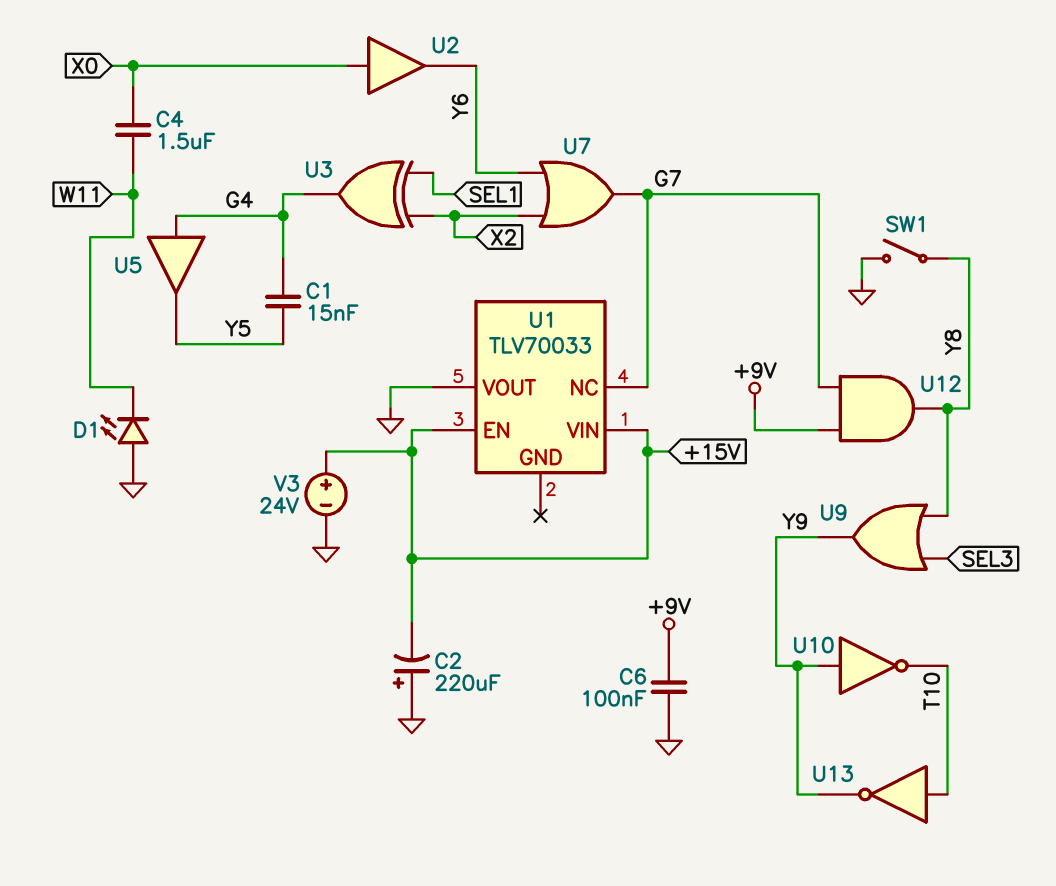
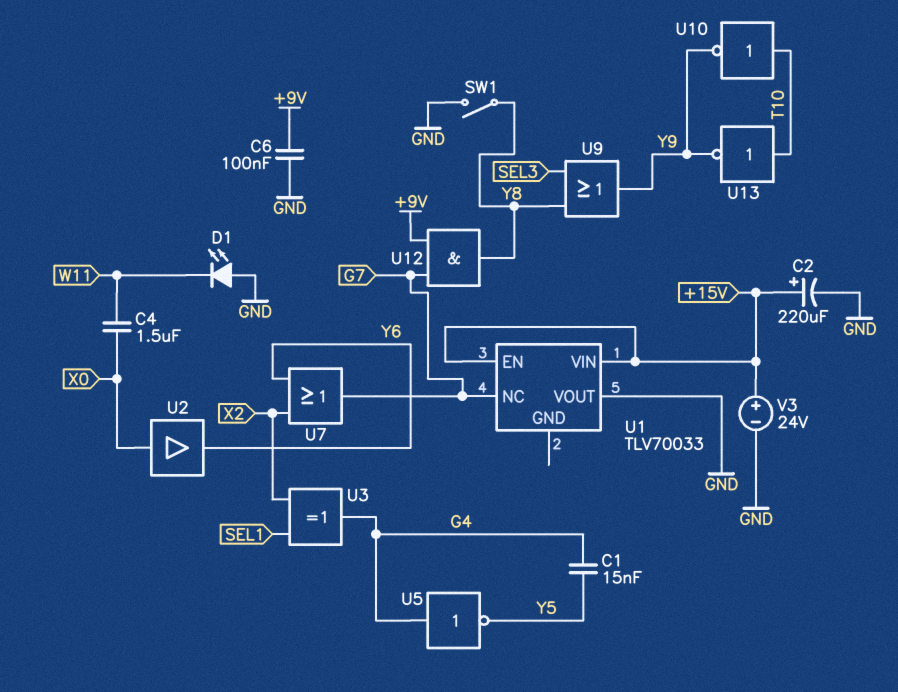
C2: 220uF (plus GND, minus +15V) -> 220uF (plus +15V, minus GND)
U5: buffer (in G4, out Y5) -> NOT (in G4, out Y5)
U10: NOT (in Y9, out T10) -> NOT (in T10, out Y9)

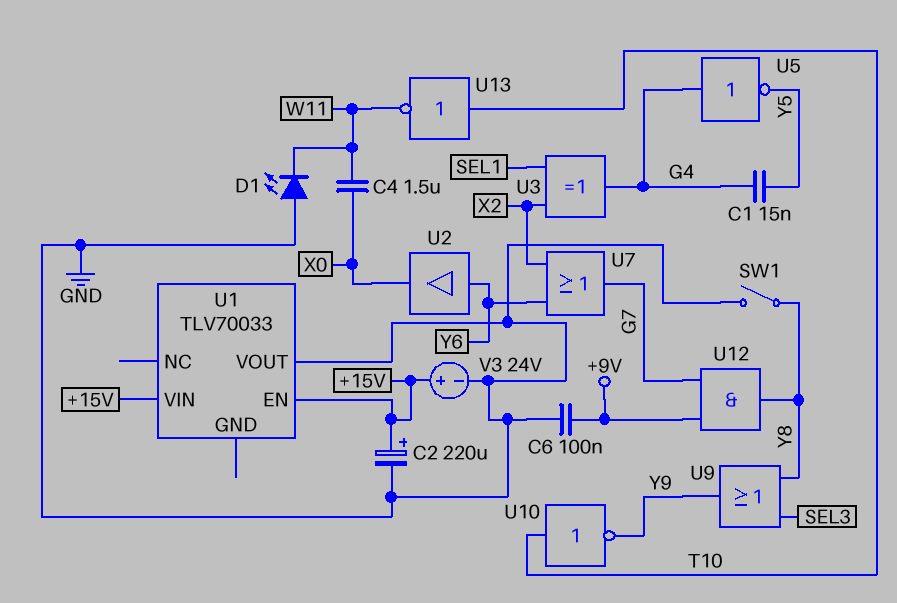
U1 pin NC: G7 -> none
U2: buffer (in X0, out Y6) -> buffer (in Y6, out X0)
U13: NOT (in T10, out Y9) -> NOT (in T10, out W11)

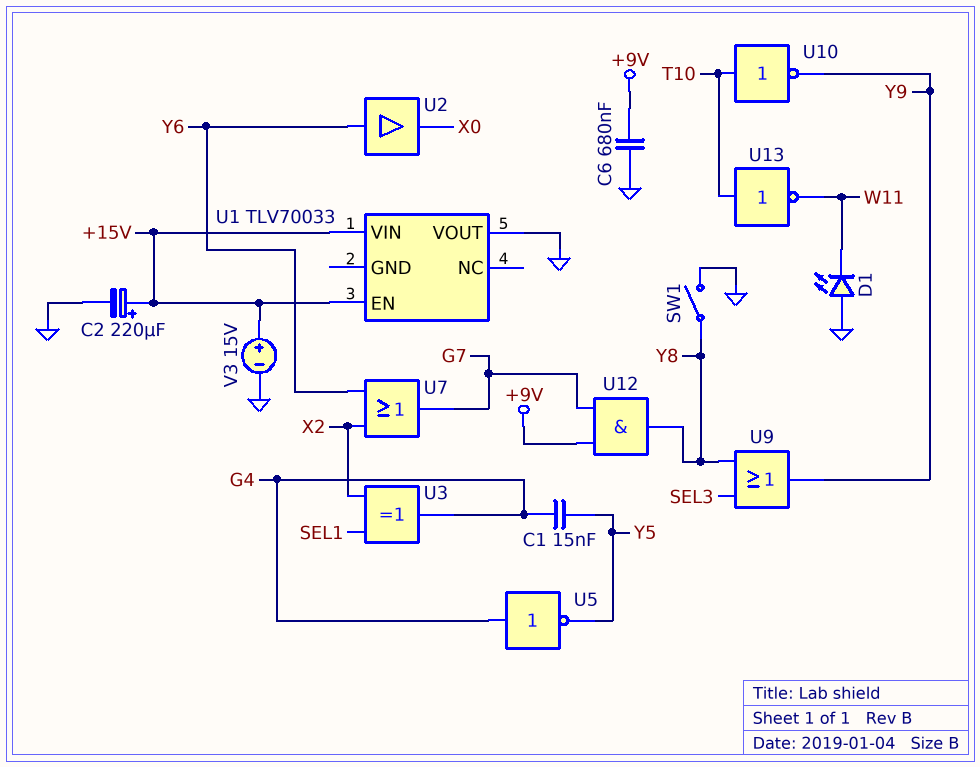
C4: 1.5uF (W11, X0) -> none
C6: 100nF (+9V, GND) -> 680nF (+9V, GND)
V3: 24V (plus +15V, minus GND) -> 15V (plus +15V, minus GND)

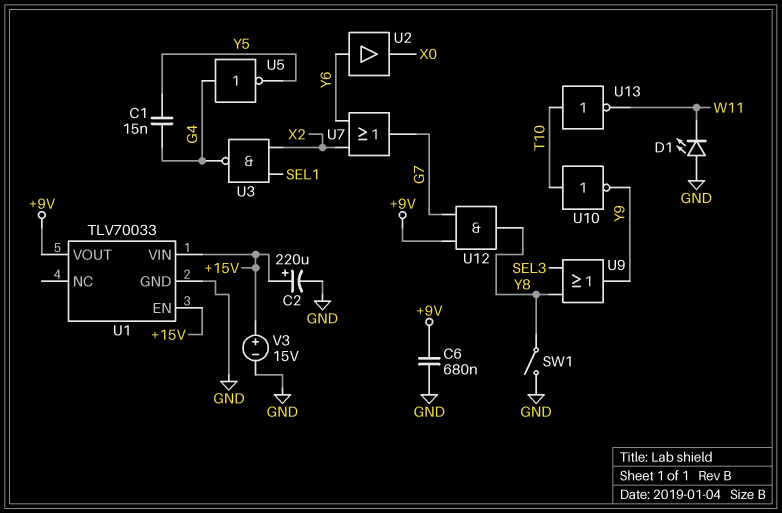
U1 pin GND: none -> GND
U1 pin VOUT: GND -> +9V
U3: XOR (in SEL1, in X2, out G4) -> NAND (in SEL1, in X2, out G4)

